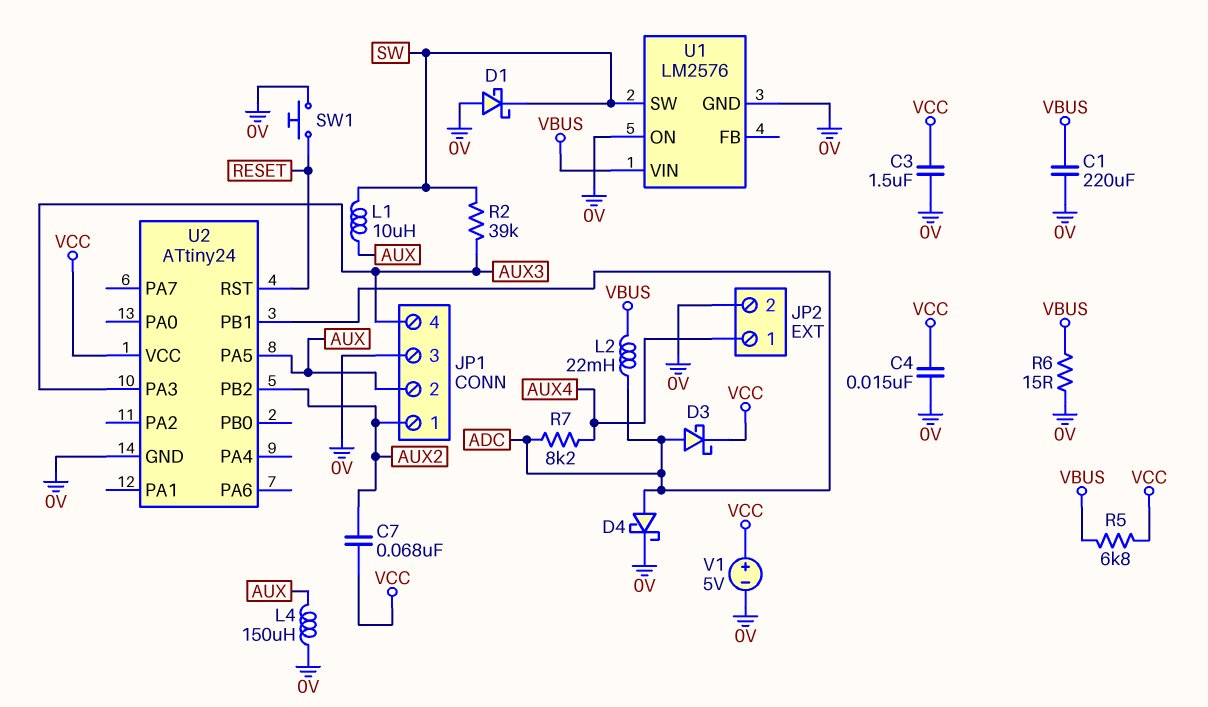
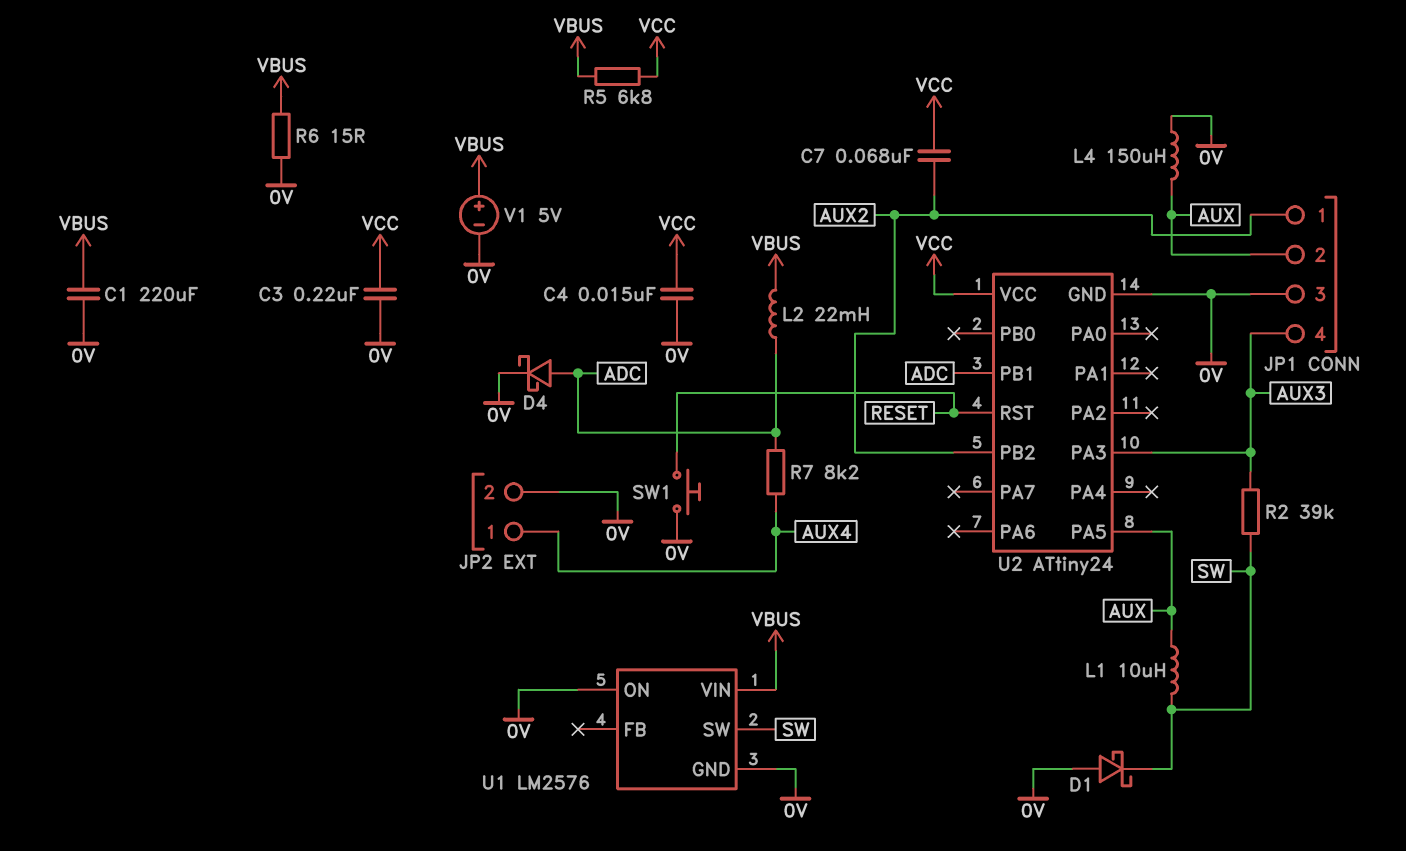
C3: 1.5uF (0V, VCC) -> 220nF (0V, VCC)
D3: schottky (A ADC, K VCC) -> none
V1: 5V (plus VCC, minus 0V) -> 5V (plus VBUS, minus 0V)

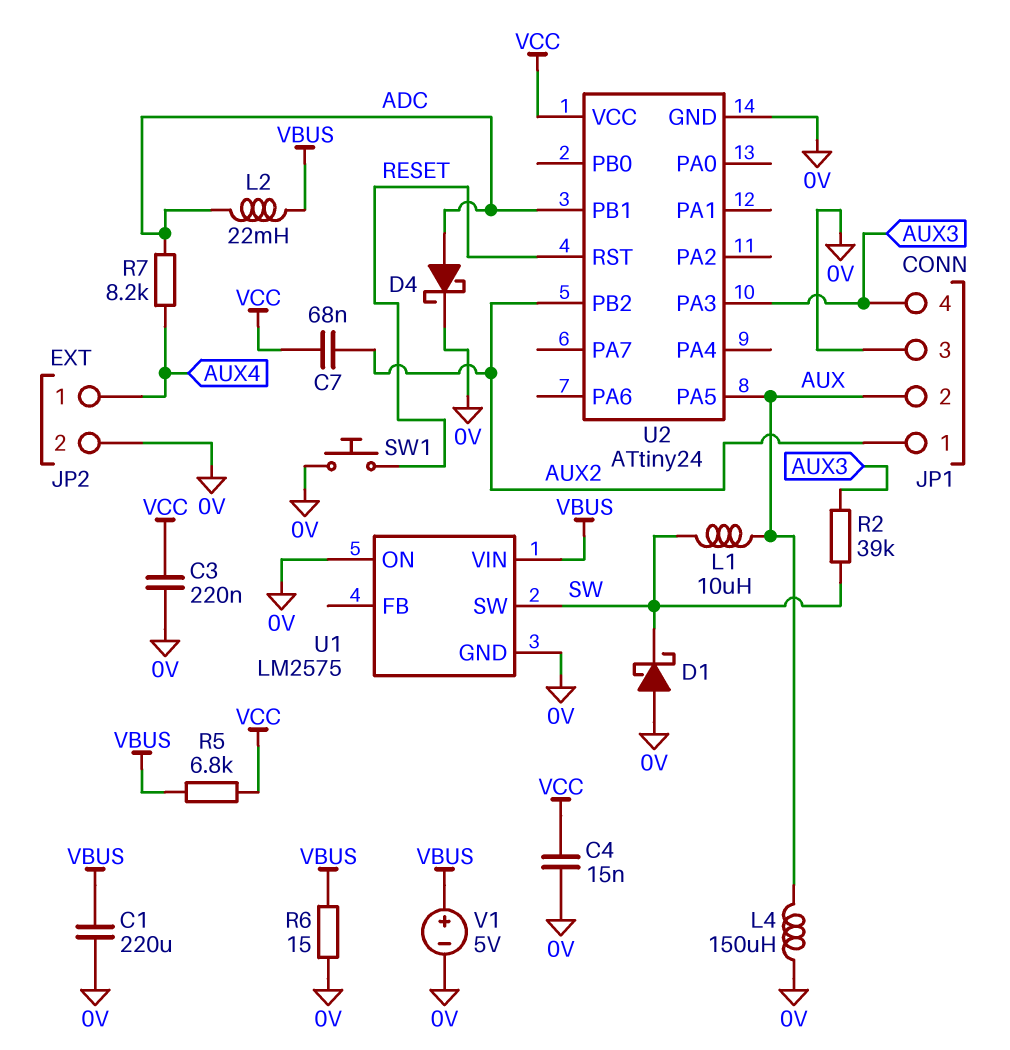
U1: LM2576 -> LM2575

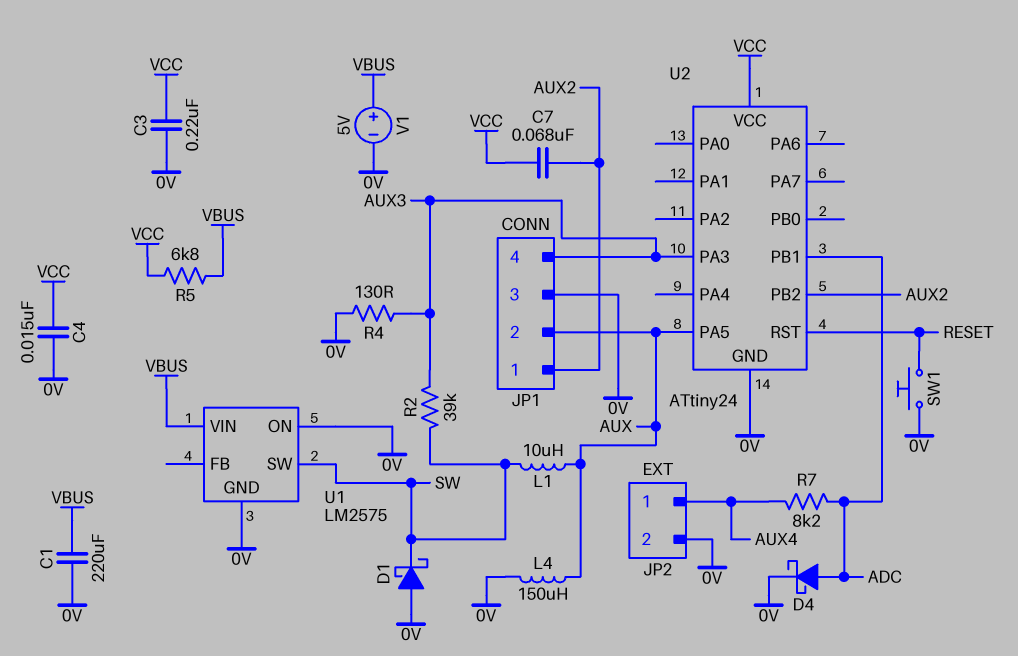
L2: 22mH (ADC, VBUS) -> none
R4: none -> 130 (0V, AUX3)
R6: 15 (0V, VBUS) -> none

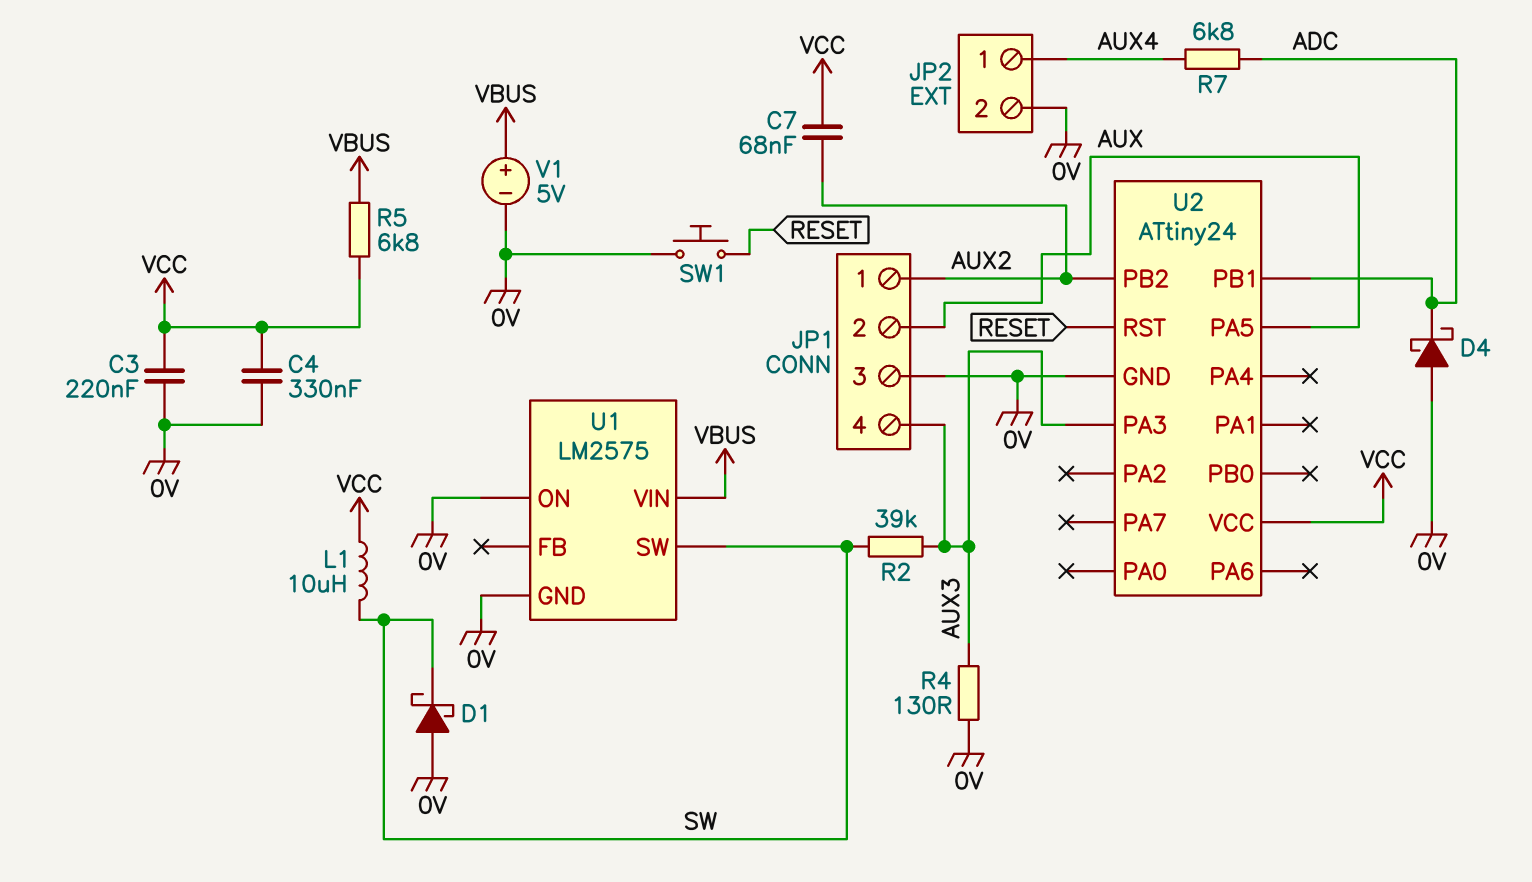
C1: 220uF (0V, VBUS) -> none
C4: 15nF (0V, VCC) -> 330nF (0V, VCC)
D4: schottky (A ADC, K 0V) -> schottky (A 0V, K ADC)
L1: 10uH (AUX, SW) -> 10uH (SW, VCC)
L4: 150uH (0V, AUX) -> none
R7: 8.2k (ADC, AUX4) -> 6.8k (ADC, AUX4)

